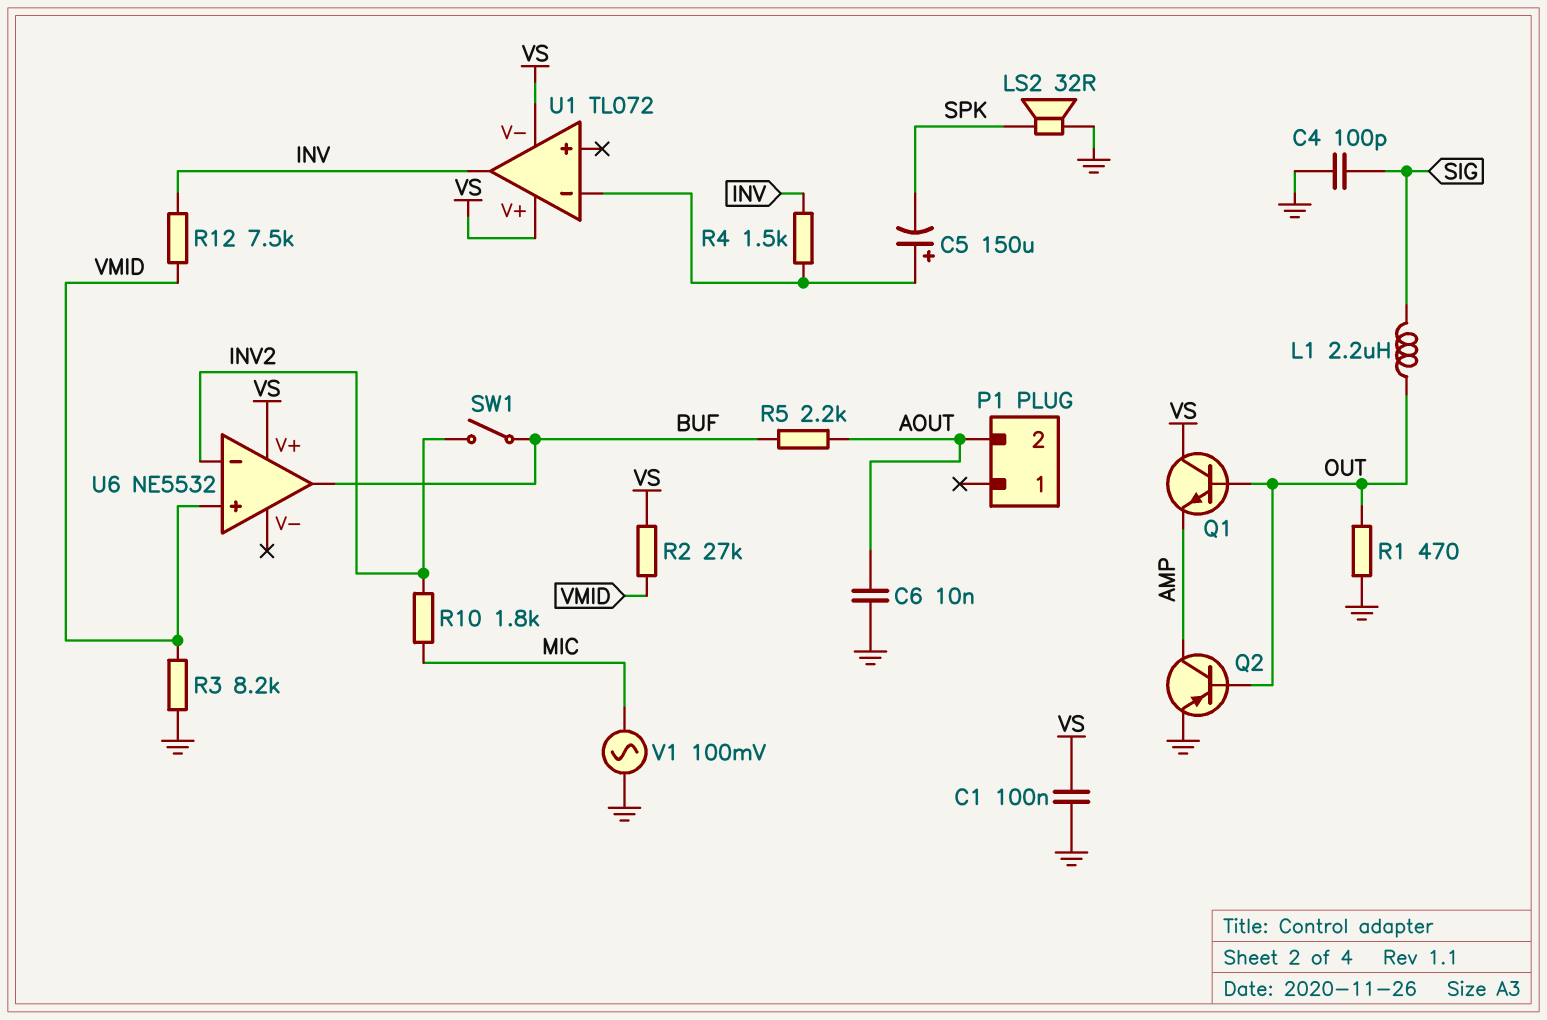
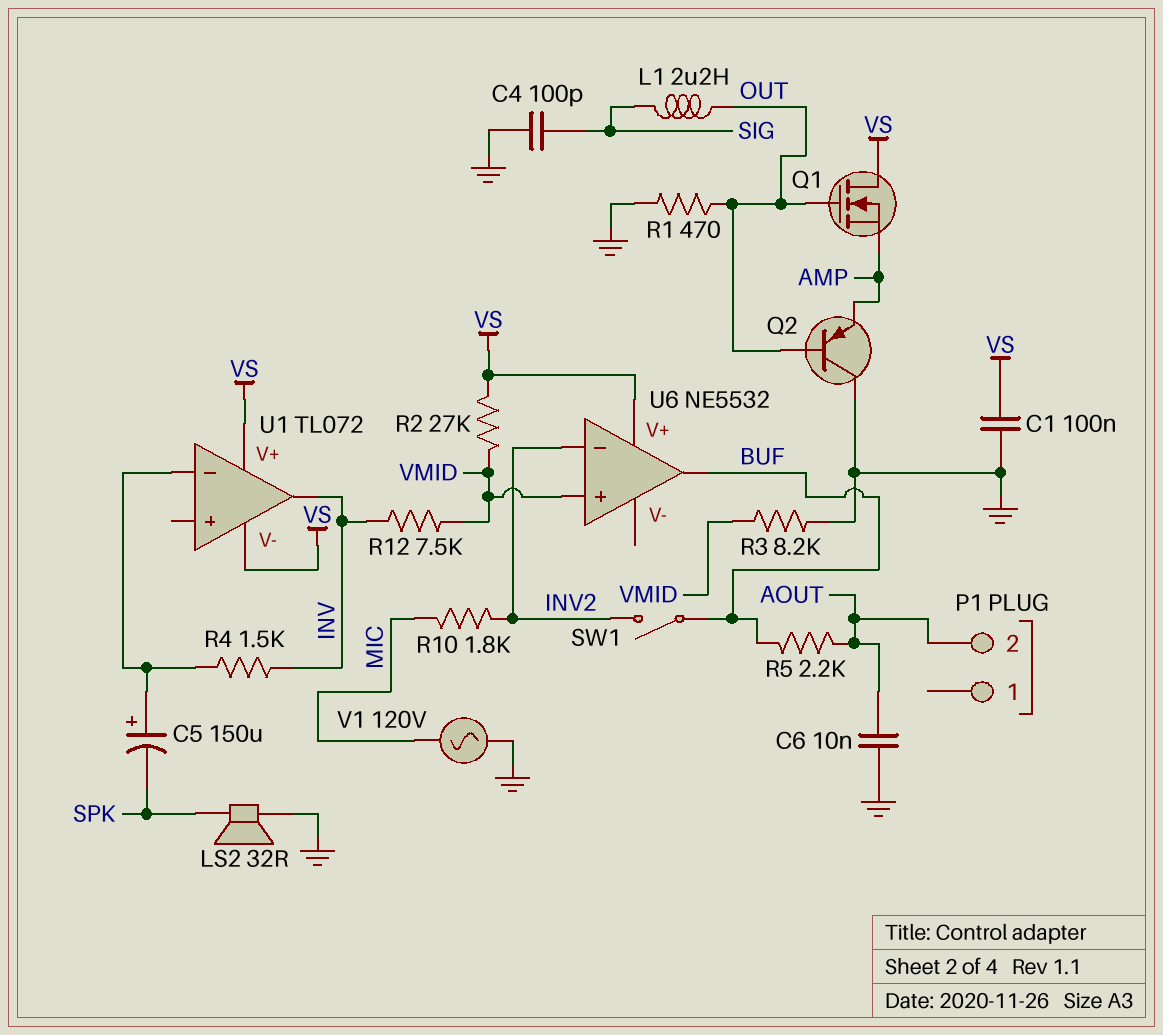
Q1: NPN (B OUT, C VS, E AMP) -> NMOS (G OUT, D VS, S AMP)
Q2: PNP (B OUT, C AMP, E GND) -> PNP (B OUT, C GND, E AMP)
V1: AC 100mV (GND, MIC) -> AC 120V (GND, MIC)

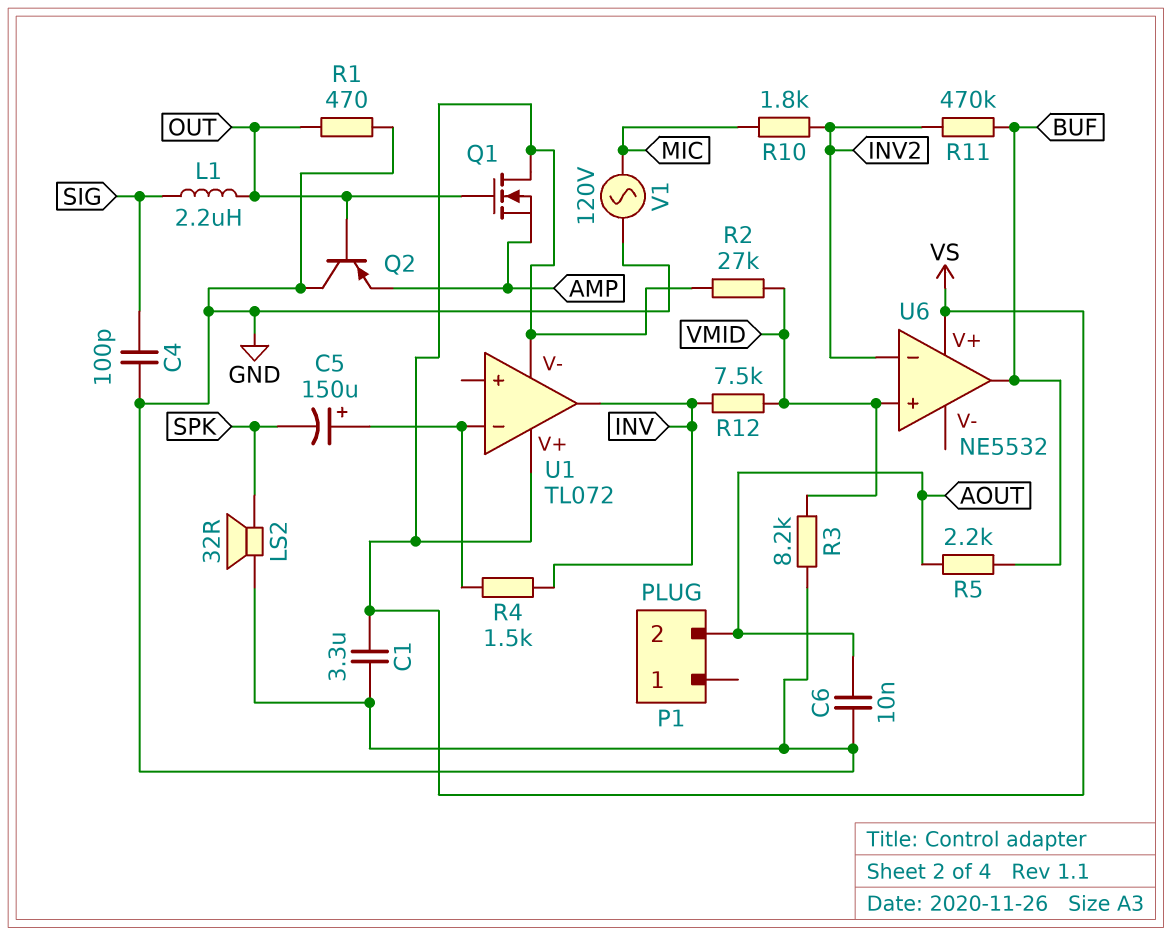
C1: 100nF (GND, VS) -> 3.3uF (GND, VS)
R11: none -> 470k (BUF, INV2)
SW1: switch (BUF, INV2) -> none

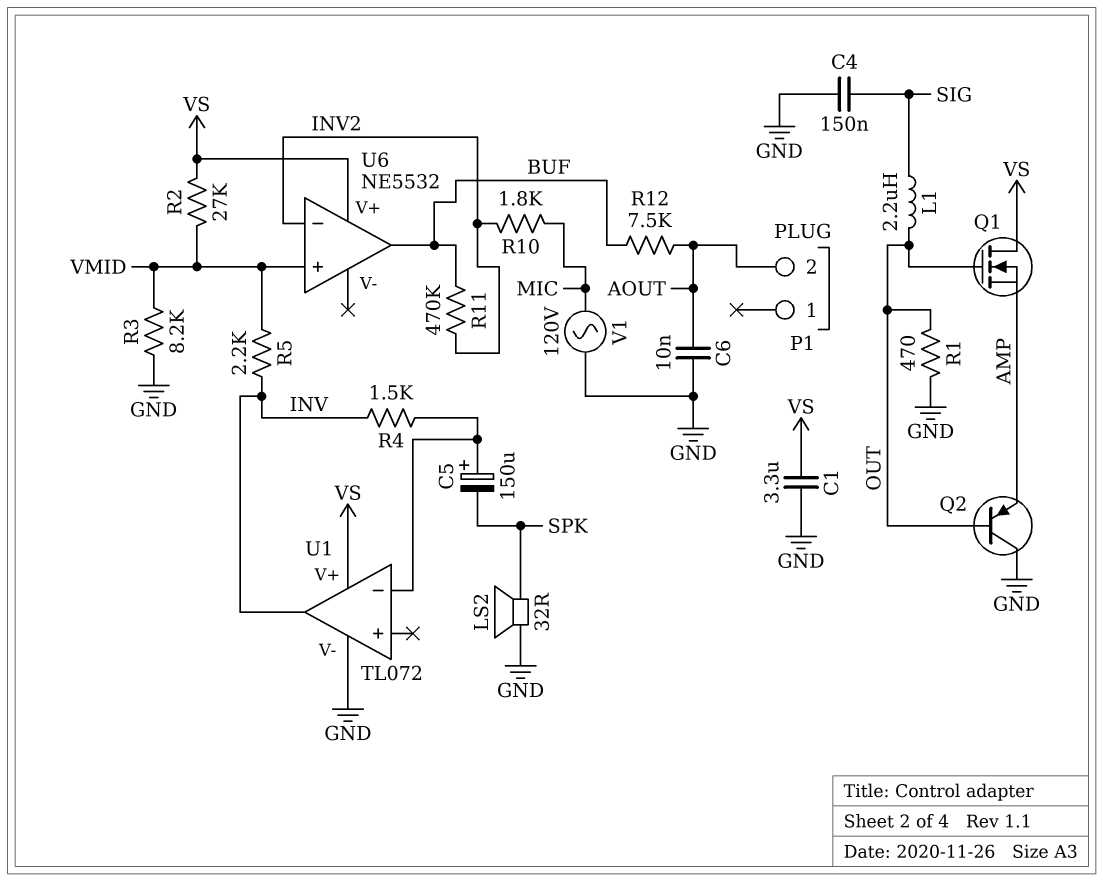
C4: 100pF (GND, SIG) -> 150nF (GND, SIG)
R5: 2.2k (AOUT, BUF) -> 2.2k (INV, VMID)
R12: 7.5k (INV, VMID) -> 7.5k (AOUT, BUF)
U1 pin V-: VS -> GND

